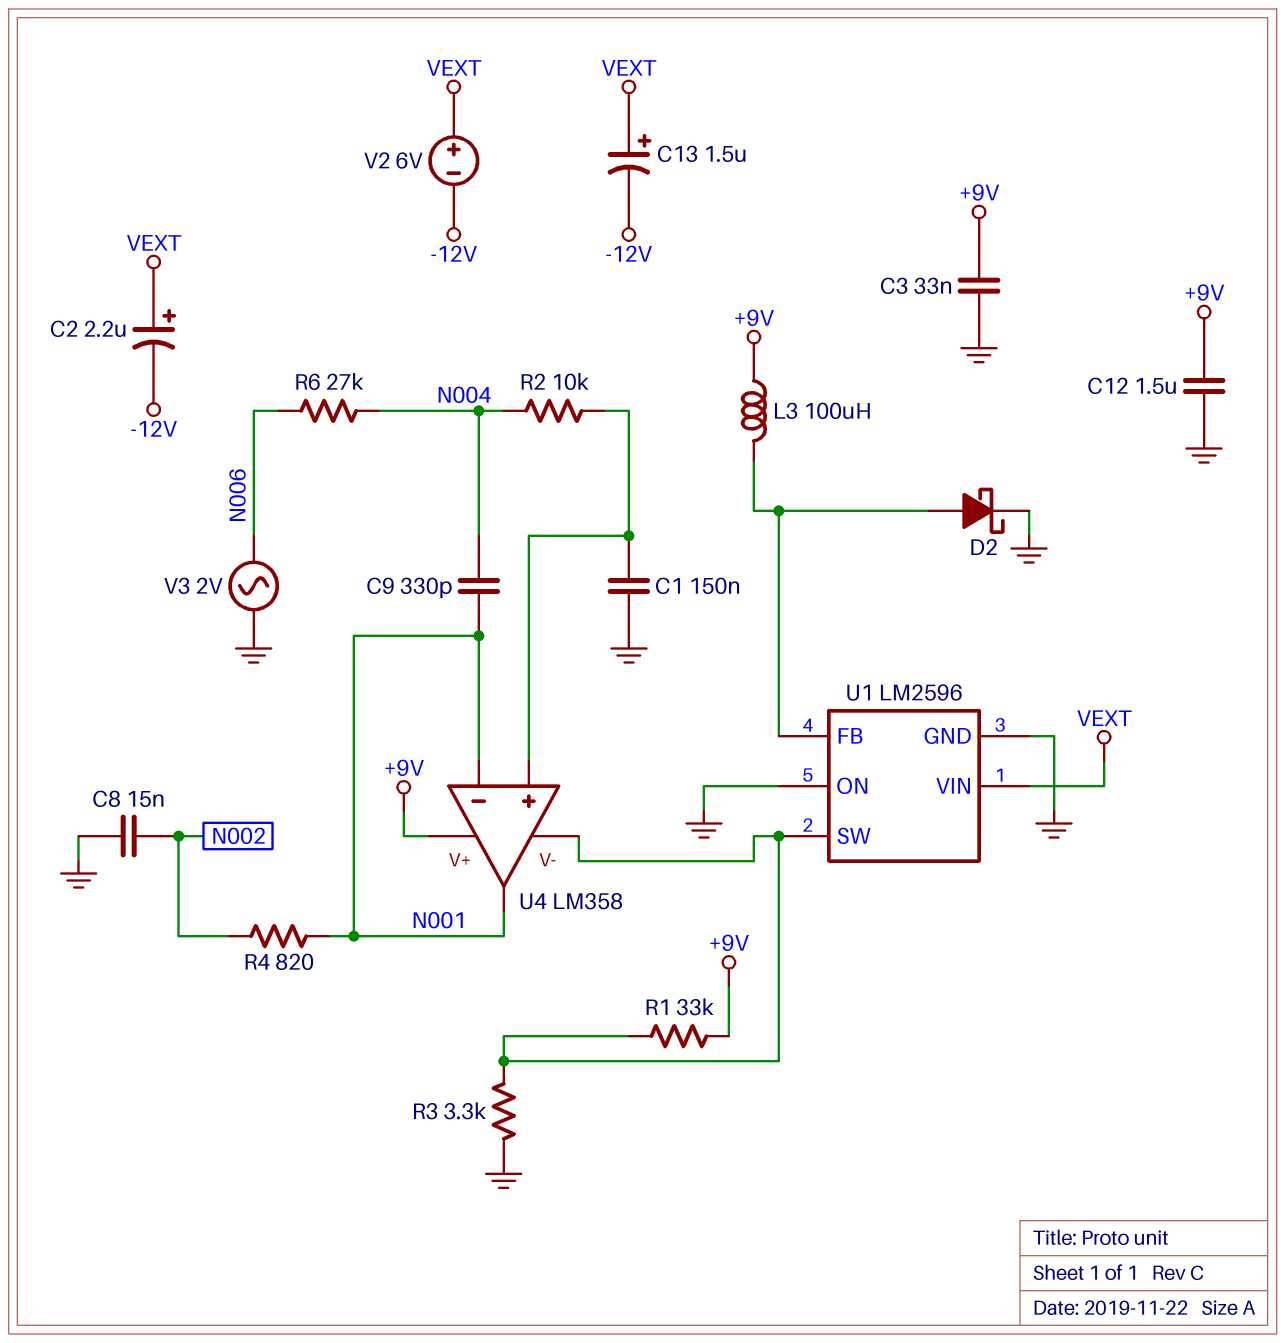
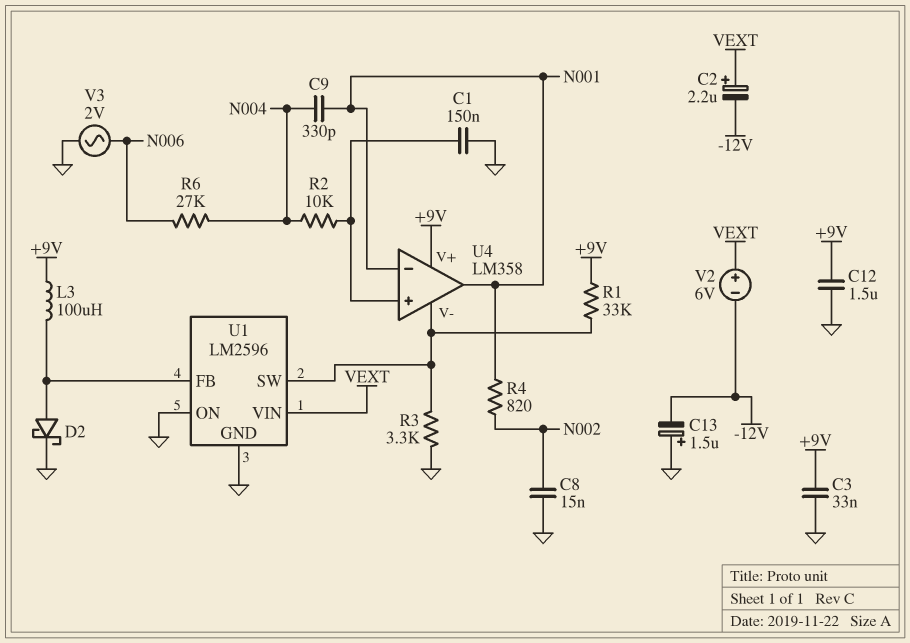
C13: 1.5uF (plus VEXT, minus -12V) -> 1.5uF (plus GND, minus -12V)

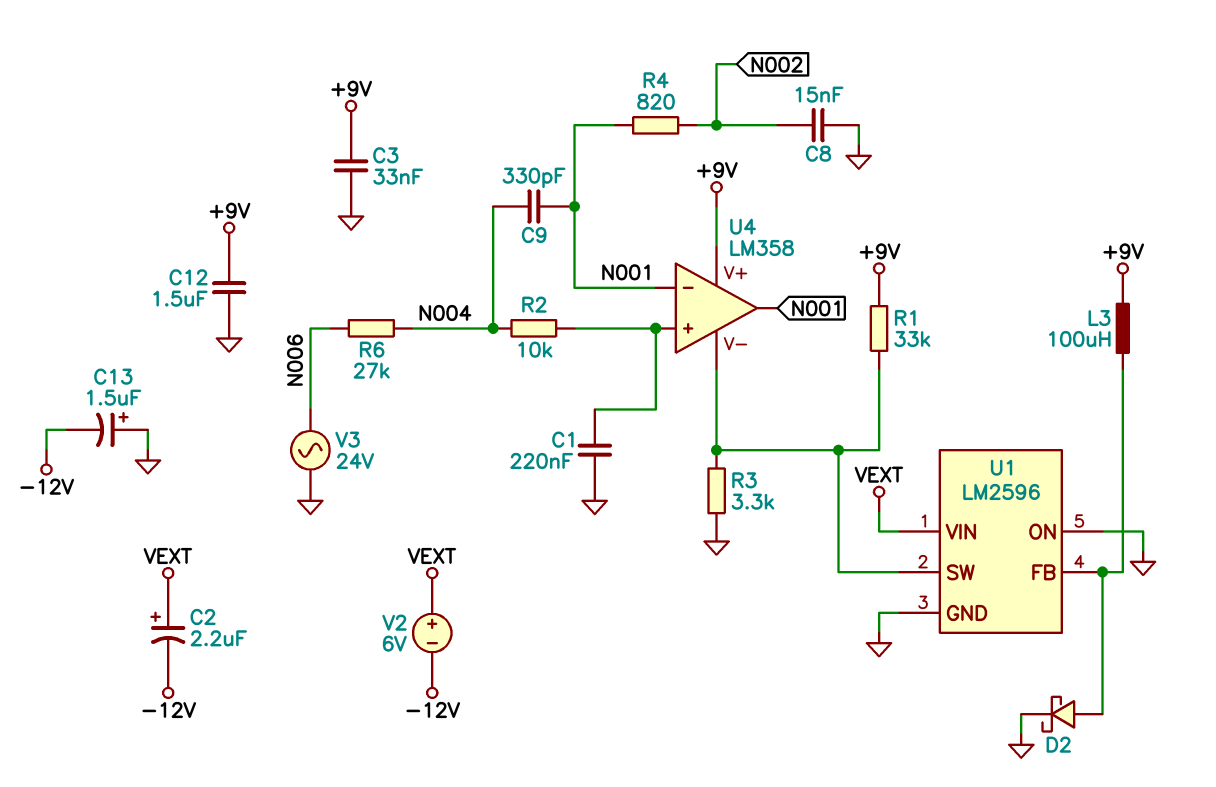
C1: 150nF (GND, U4/in+) -> 220nF (GND, U4/in+)
V3: AC 2V (GND, N006) -> AC 24V (GND, N006)

